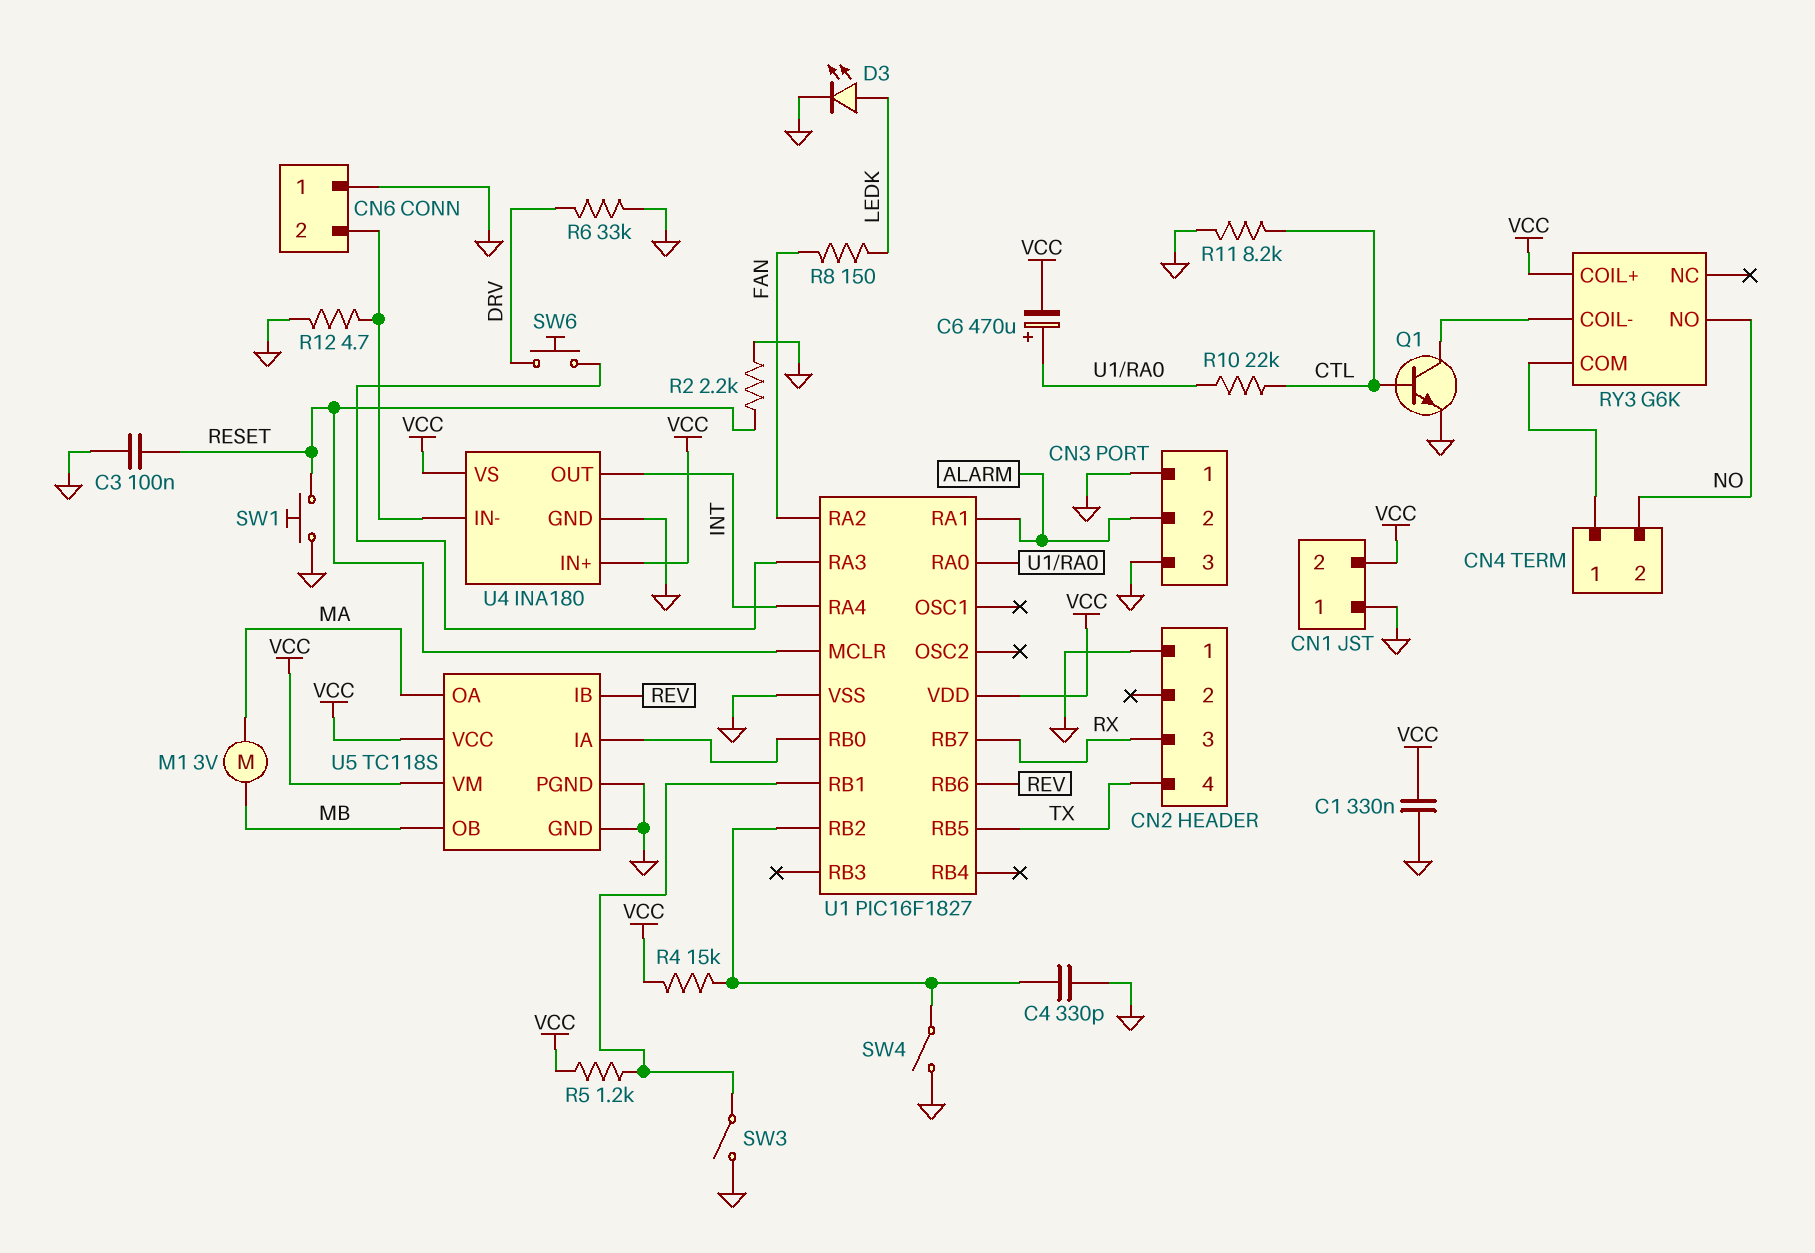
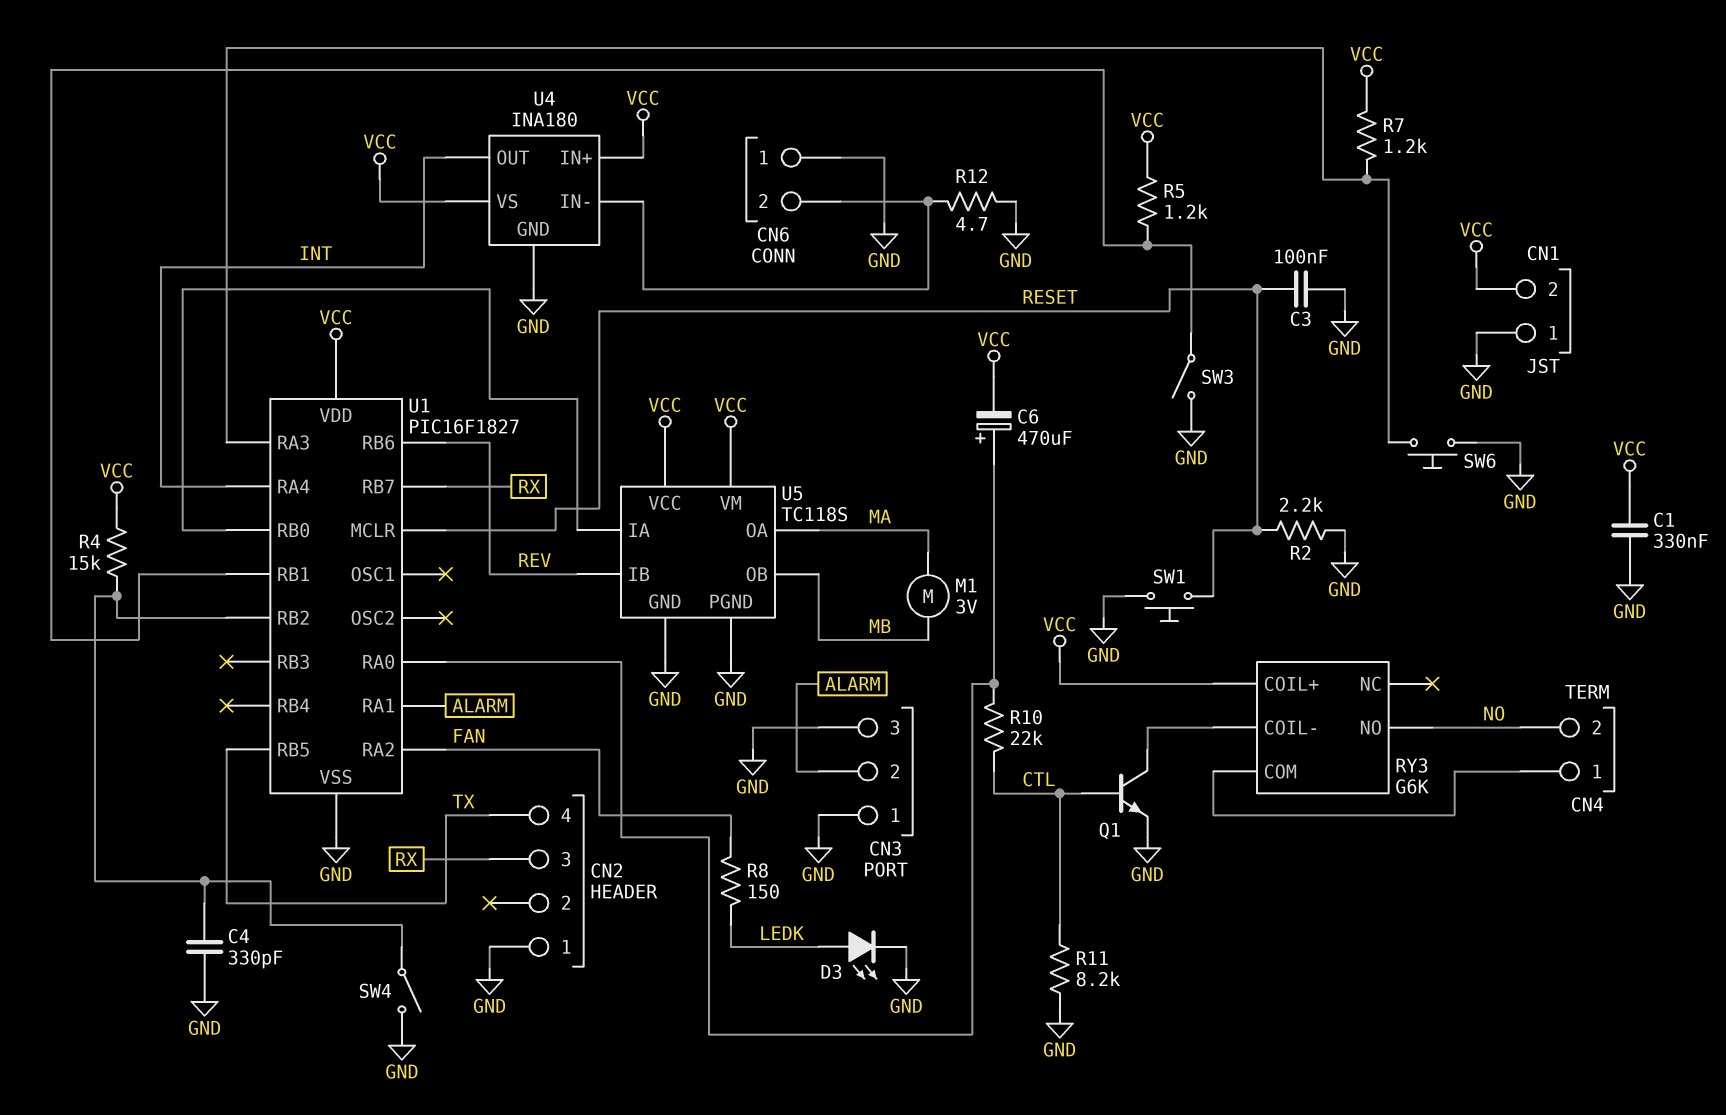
R6: 33k (DRV, GND) -> none
R7: none -> 1.2k (U1/RA3, VCC)
SW6: button (DRV, U1/RA3) -> button (GND, U1/RA3)

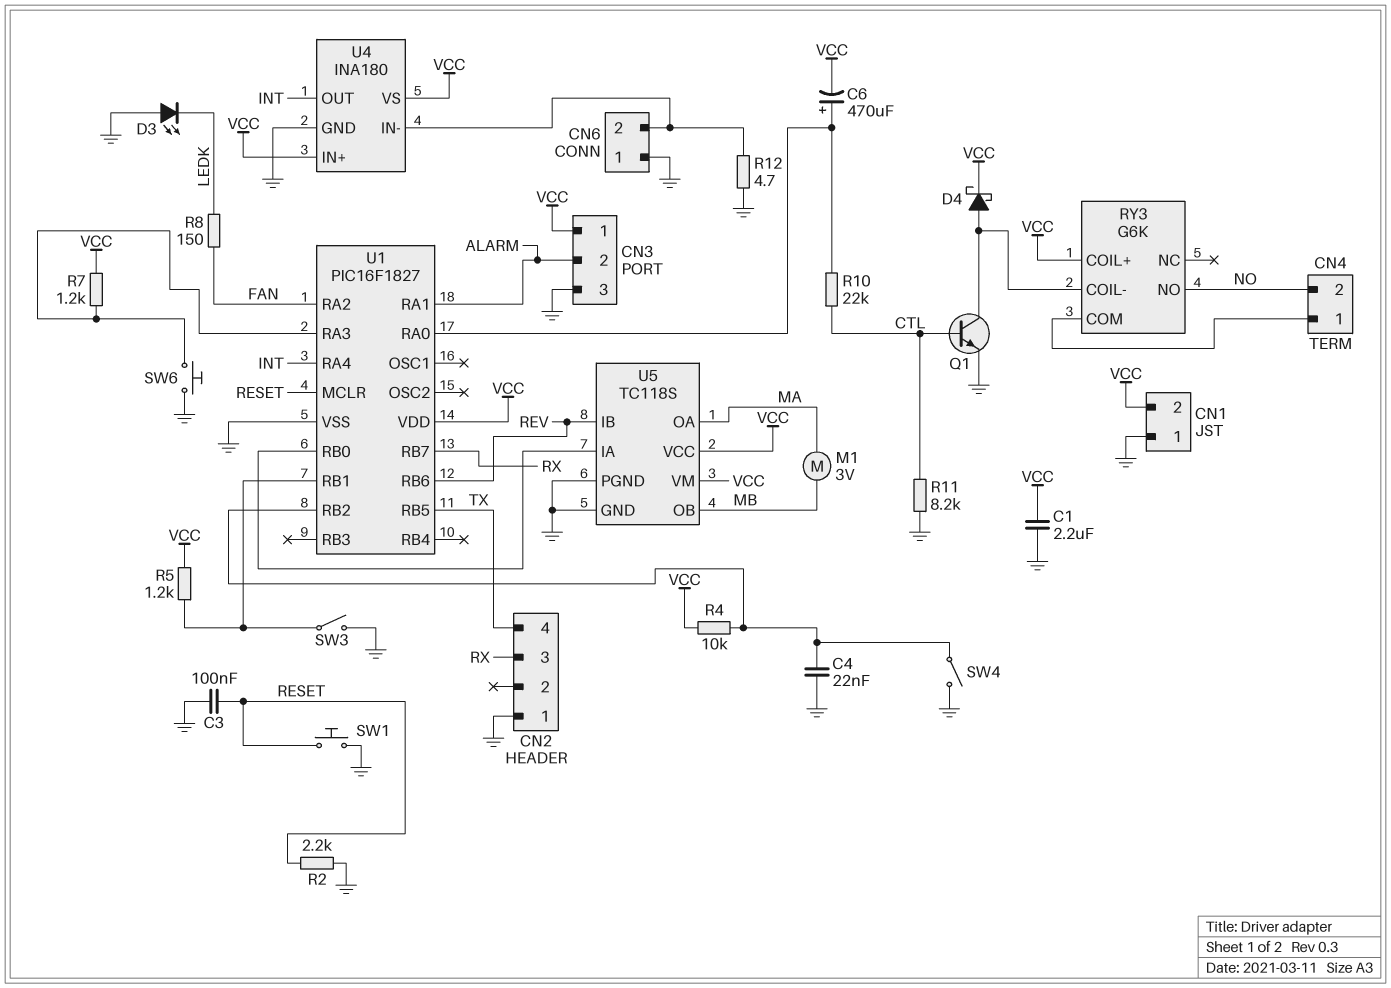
C1: 330nF (GND, VCC) -> 2.2uF (GND, VCC)
C4: 330pF (GND, U1/RB2) -> 22nF (GND, U1/RB2)
CN3 pin 1: GND -> VCC
D3: LED (A LEDK, K GND) -> LED (A GND, K LEDK)
D4: none -> schottky (A RY3/COIL-, K VCC)
R4: 15k (U1/RB2, VCC) -> 10k (U1/RB2, VCC)

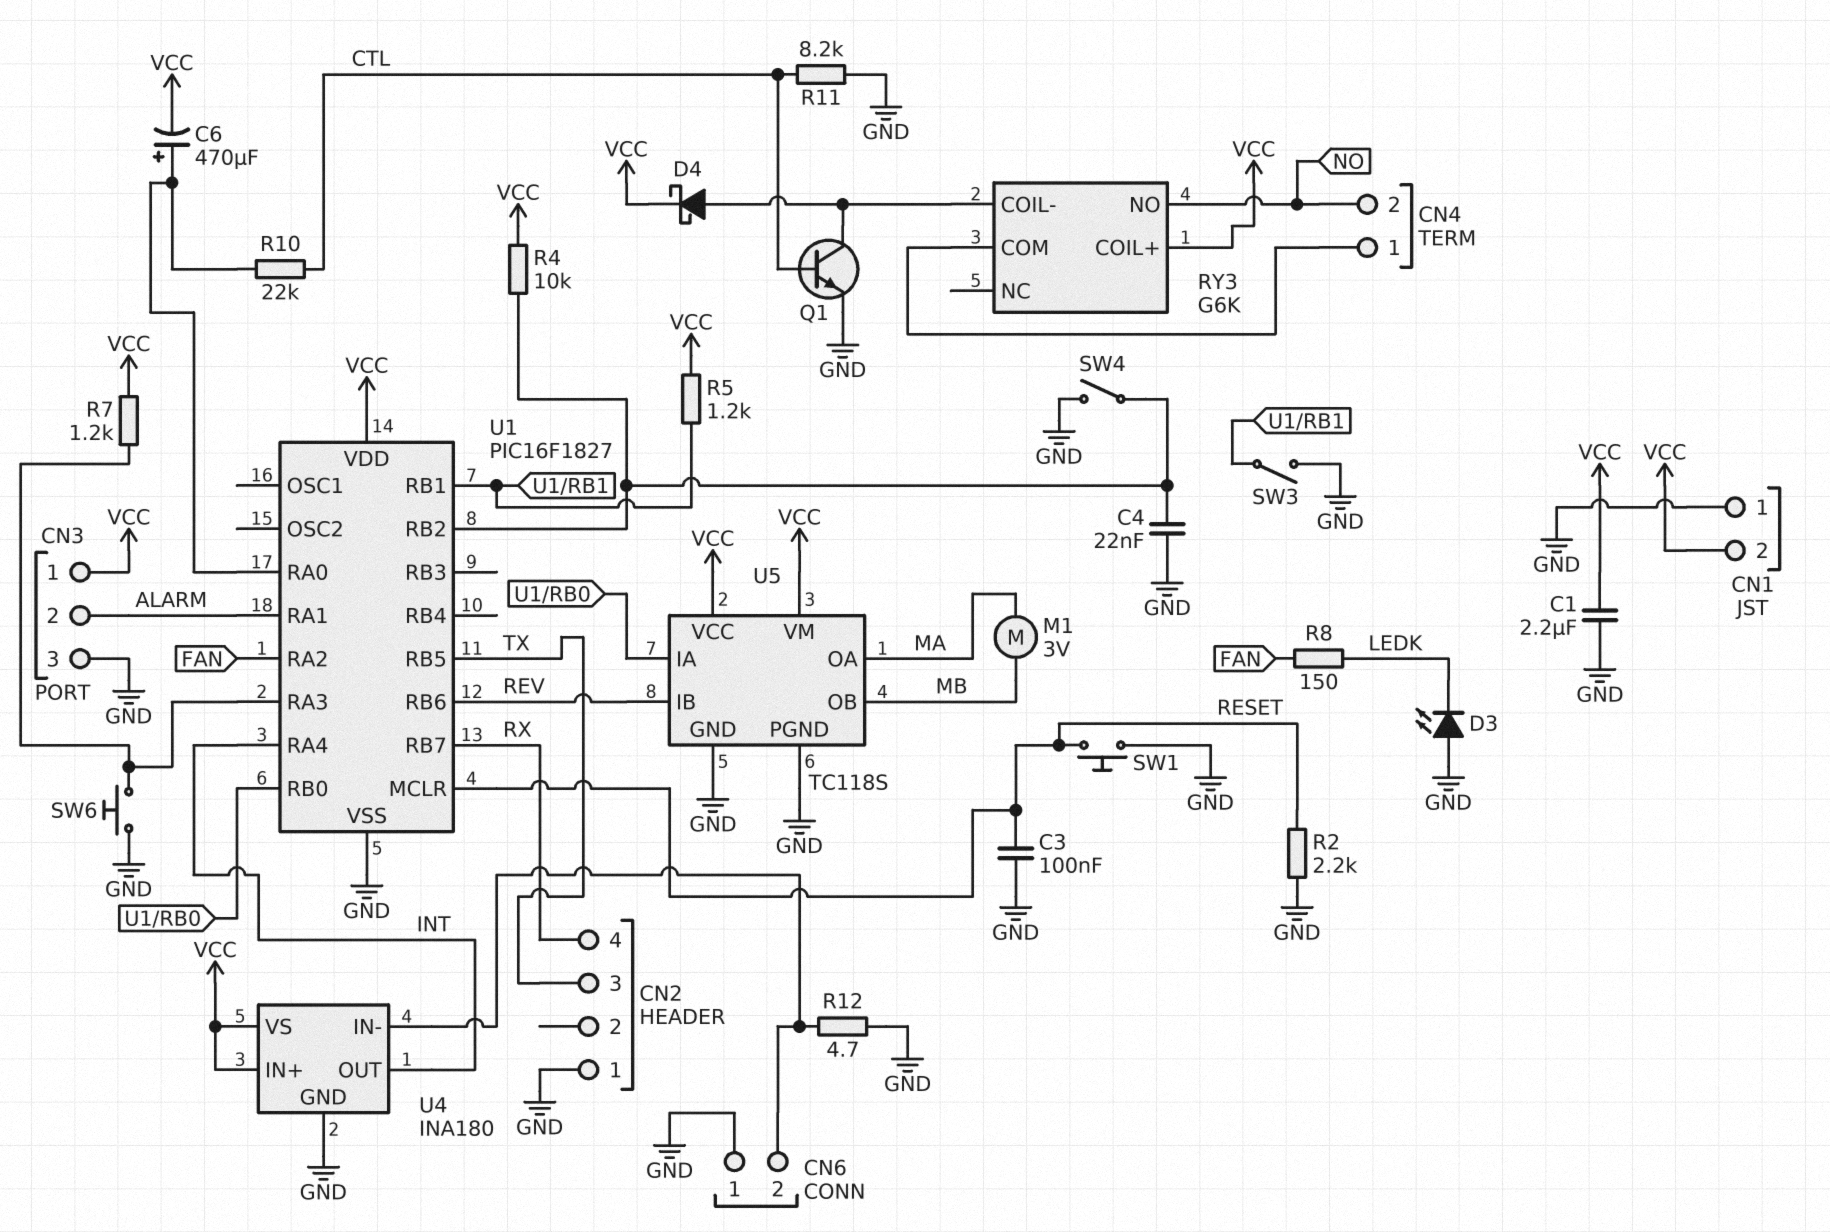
CN2 pin 3: RX -> TX
CN2 pin 4: TX -> RX

